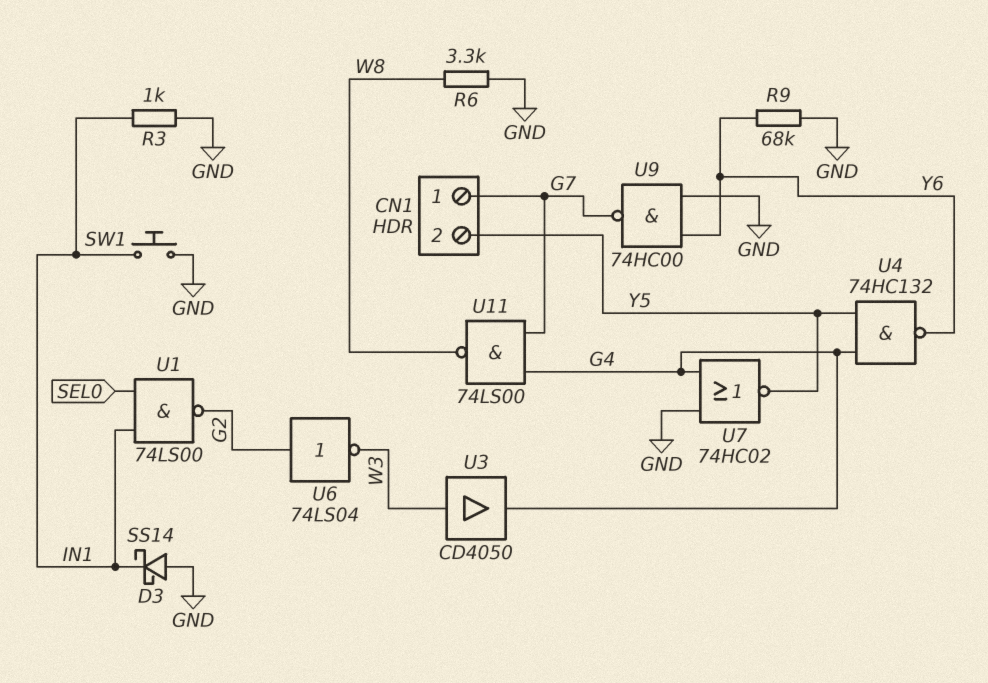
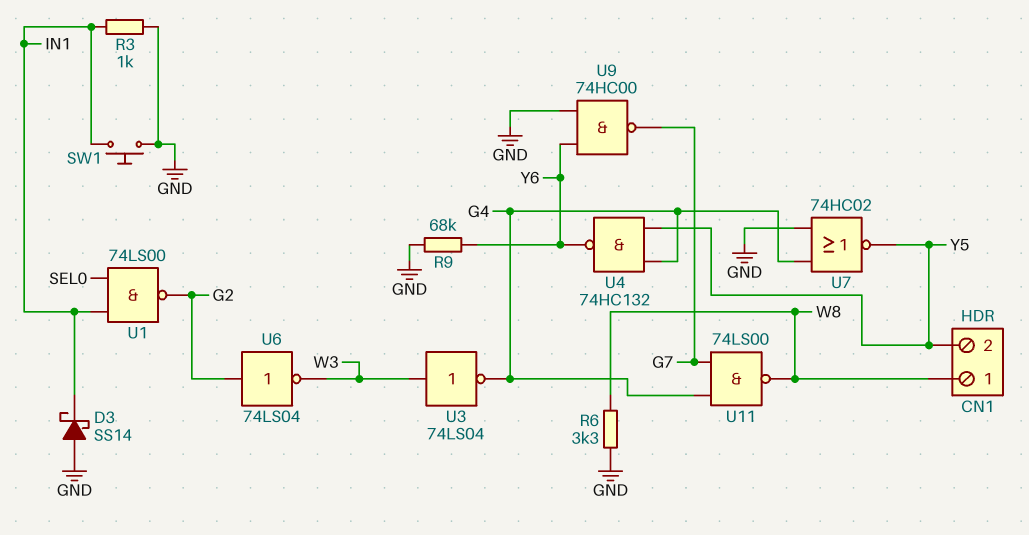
CN1 pin 1: G7 -> W8
U3: buffer CD4050 (in W3, out G4) -> NOT 74LS04 (in W3, out G4)

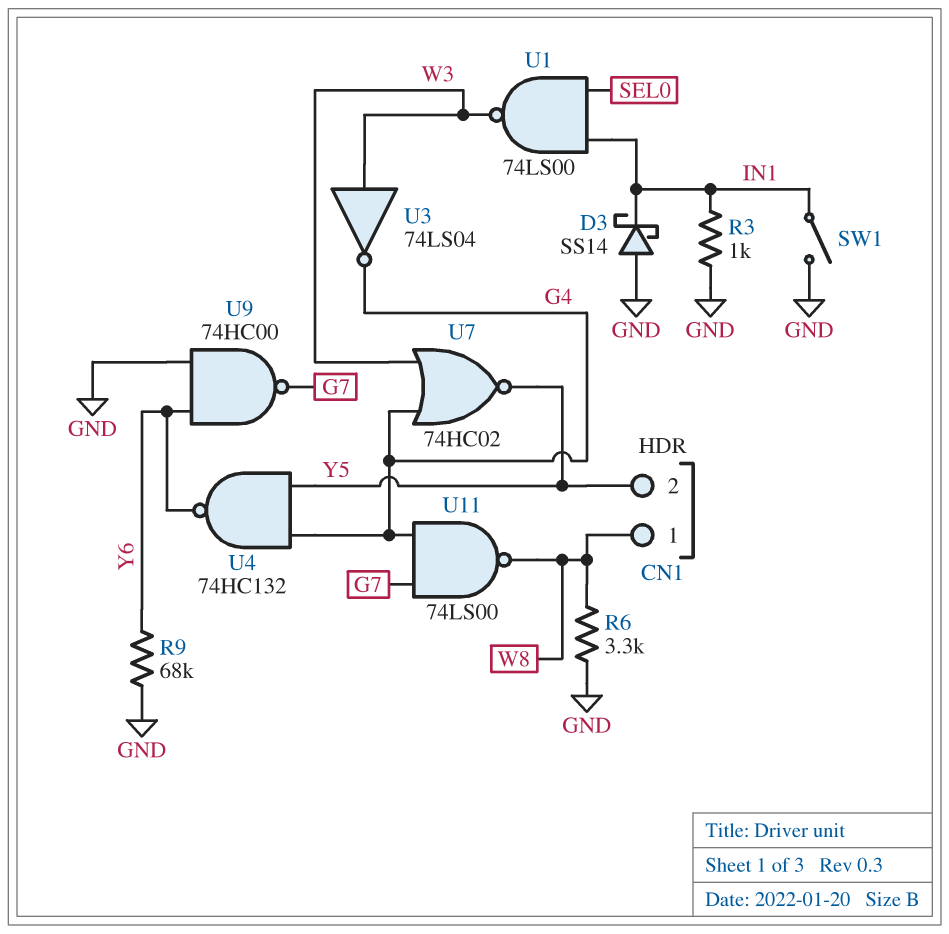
SW1: button (GND, IN1) -> switch (GND, IN1)
U1: NAND 74LS00 (in IN1, in SEL0, out G2) -> NAND 74LS00 (in IN1, in SEL0, out W3)
U6: NOT 74LS04 (in G2, out W3) -> none
U7: NOR 74HC02 (in G4, in GND, out Y5) -> NOR 74HC02 (in G4, in W3, out Y5)

